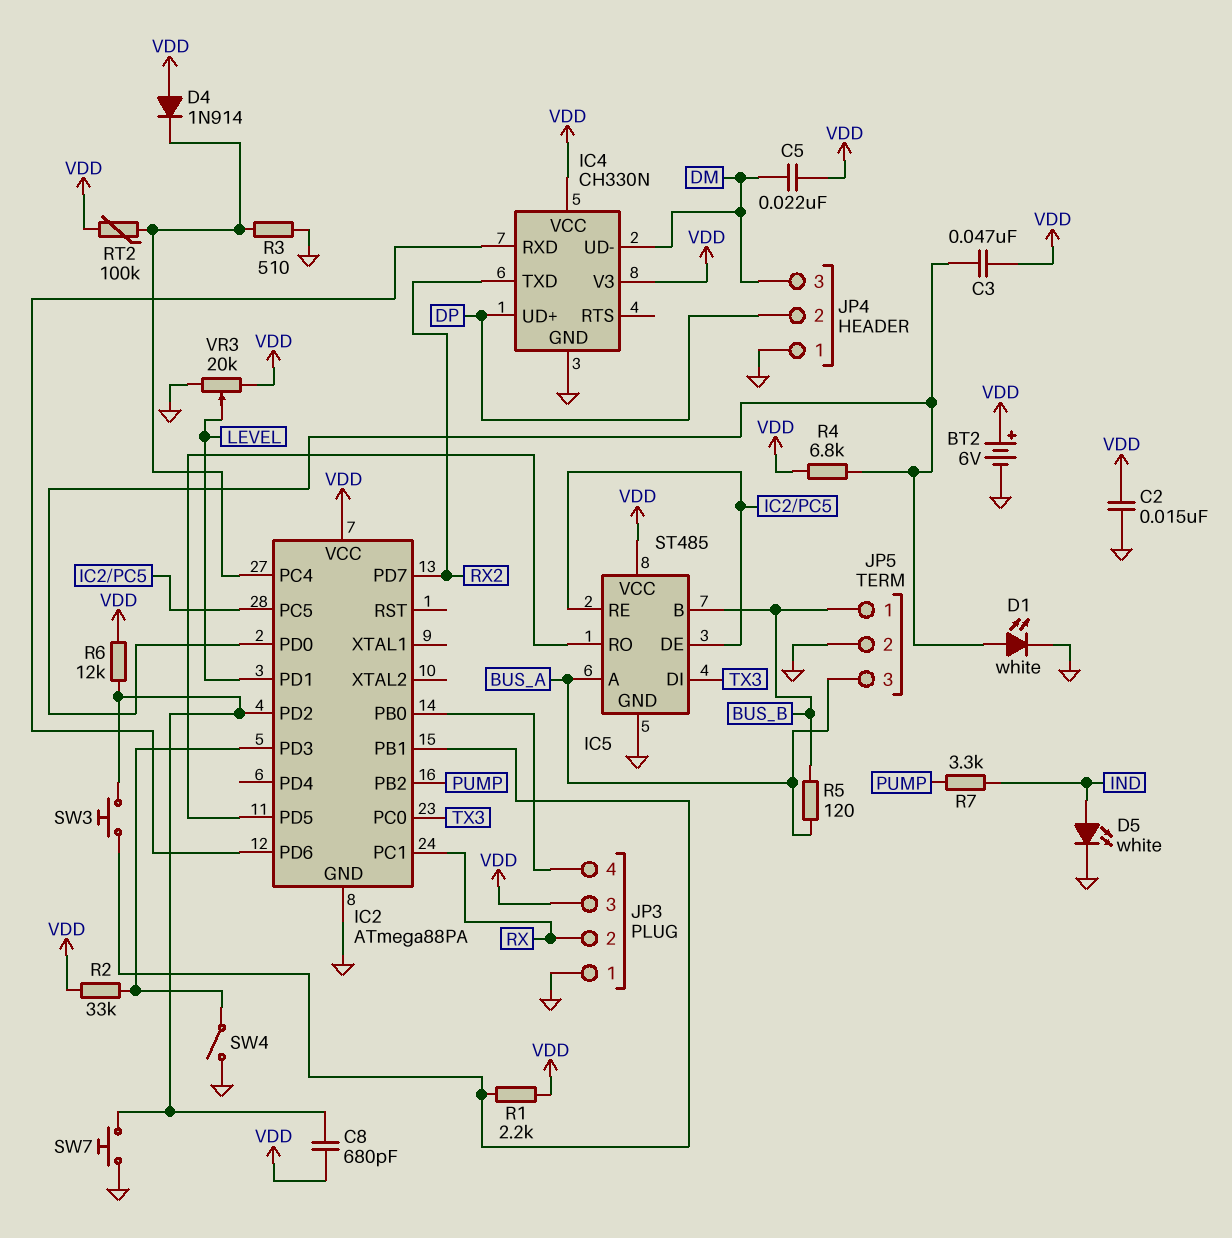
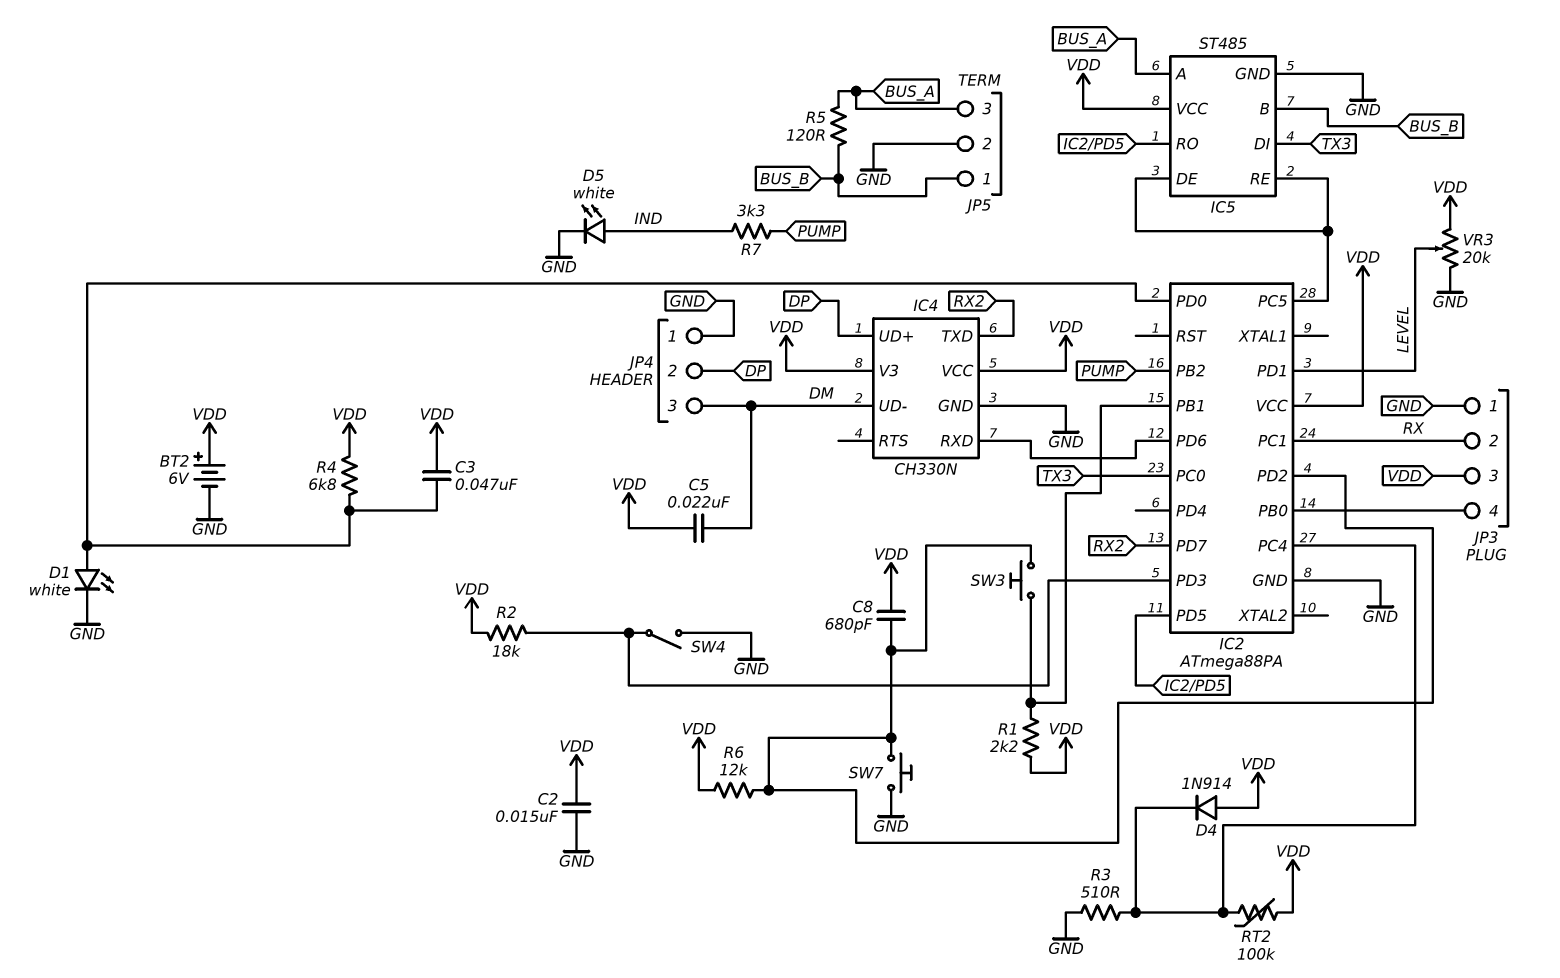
R2: 33k (IC2/PD3, VDD) -> 18k (IC2/PD3, VDD)

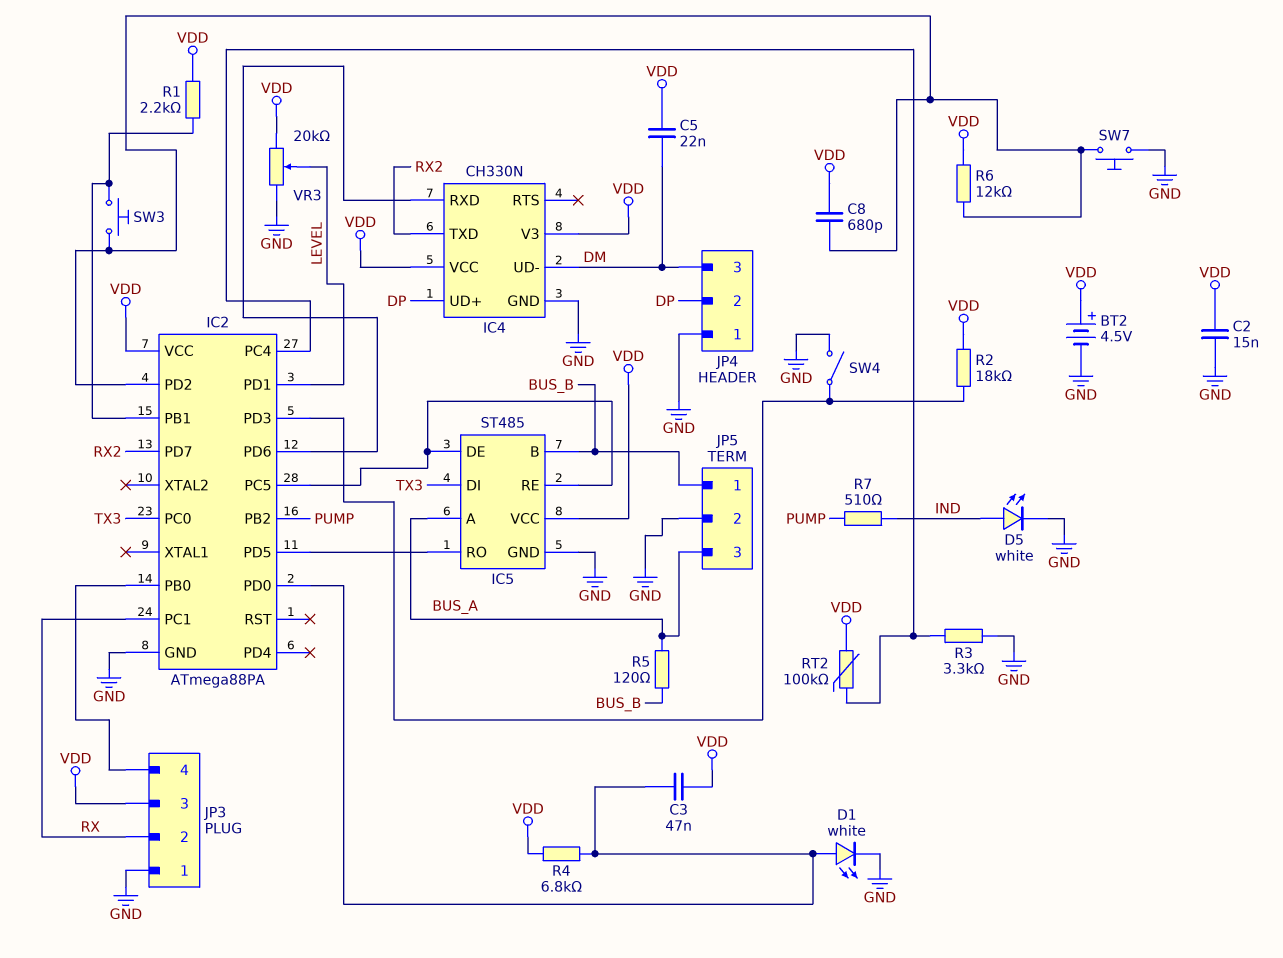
BT2: 6V (plus VDD, minus GND) -> 4.5V (plus VDD, minus GND)
D4: diode 1N914 (A VDD, K IC2/PC4) -> none
R3: 510 (GND, IC2/PC4) -> 3.3k (GND, IC2/PC4)
R7: 3.3k (IND, PUMP) -> 510 (IND, PUMP)

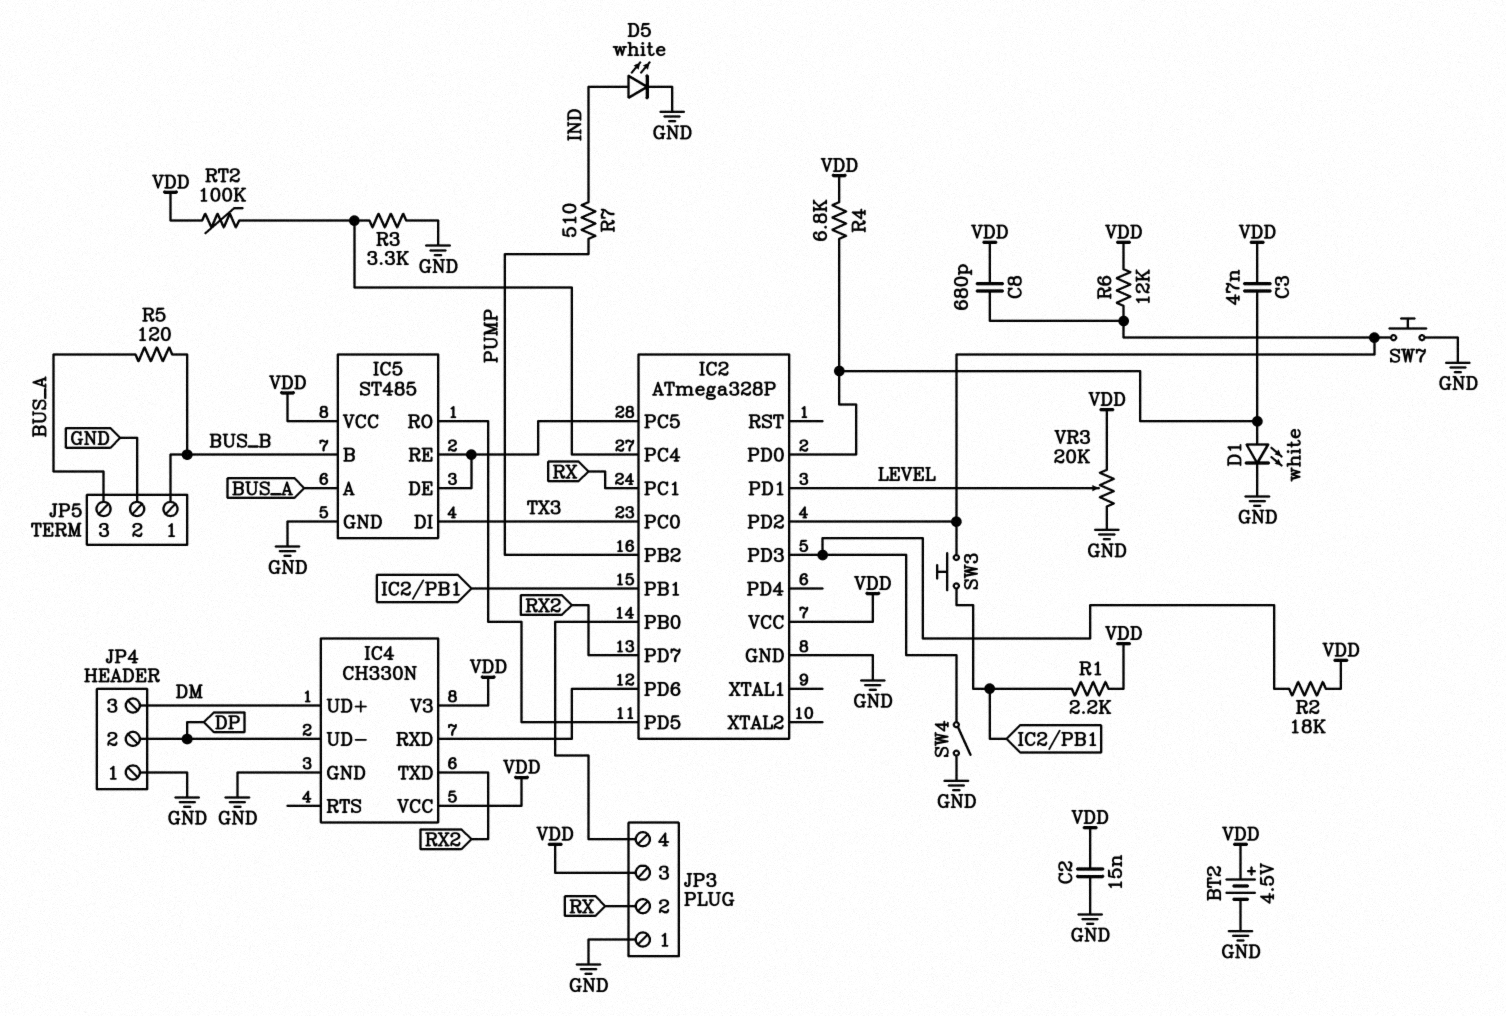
C5: 22nF (DM, VDD) -> none
IC2: ATmega88PA -> ATmega328P
IC4 pin UD+: DP -> DM
IC4 pin UD-: DM -> DP

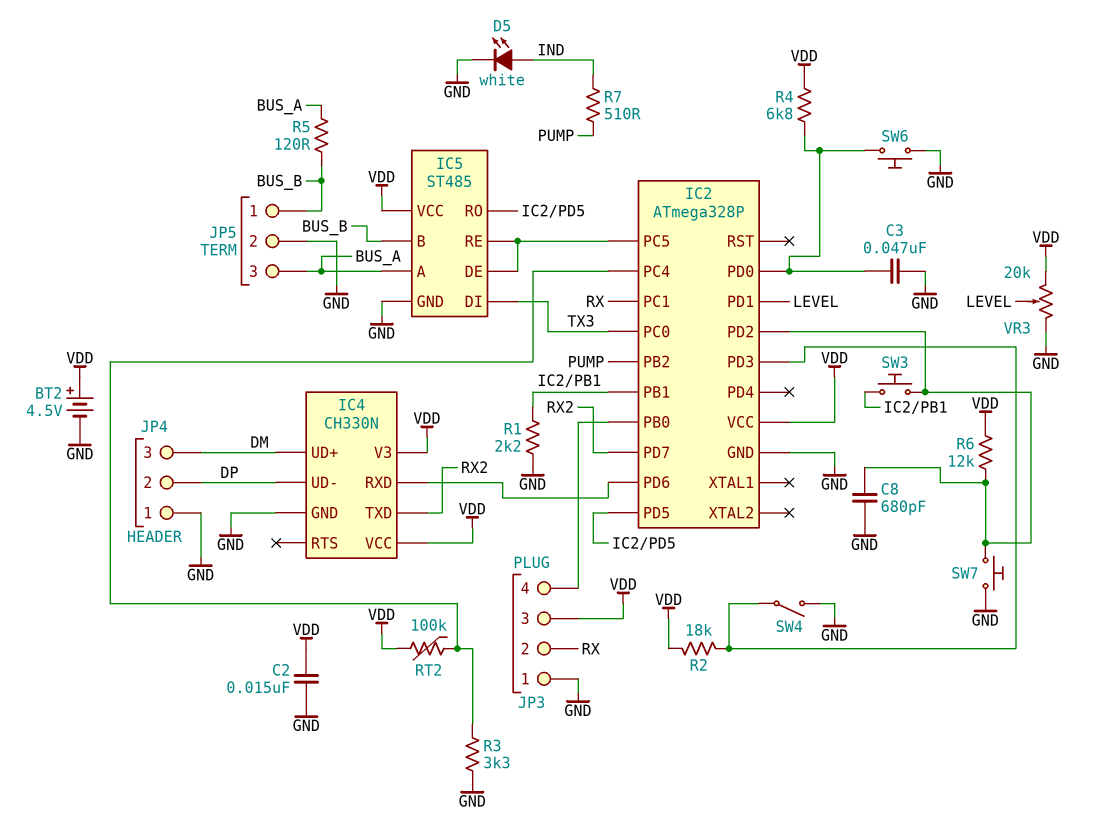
C3: 47nF (IC2/PD0, VDD) -> 47nF (GND, IC2/PD0)
C8: 680pF (IC2/PD2, VDD) -> 680pF (GND, IC2/PD2)
D1: LED white (A IC2/PD0, K GND) -> none
R1: 2.2k (IC2/PB1, VDD) -> 2.2k (GND, IC2/PB1)
SW6: none -> button (GND, IC2/PD0)

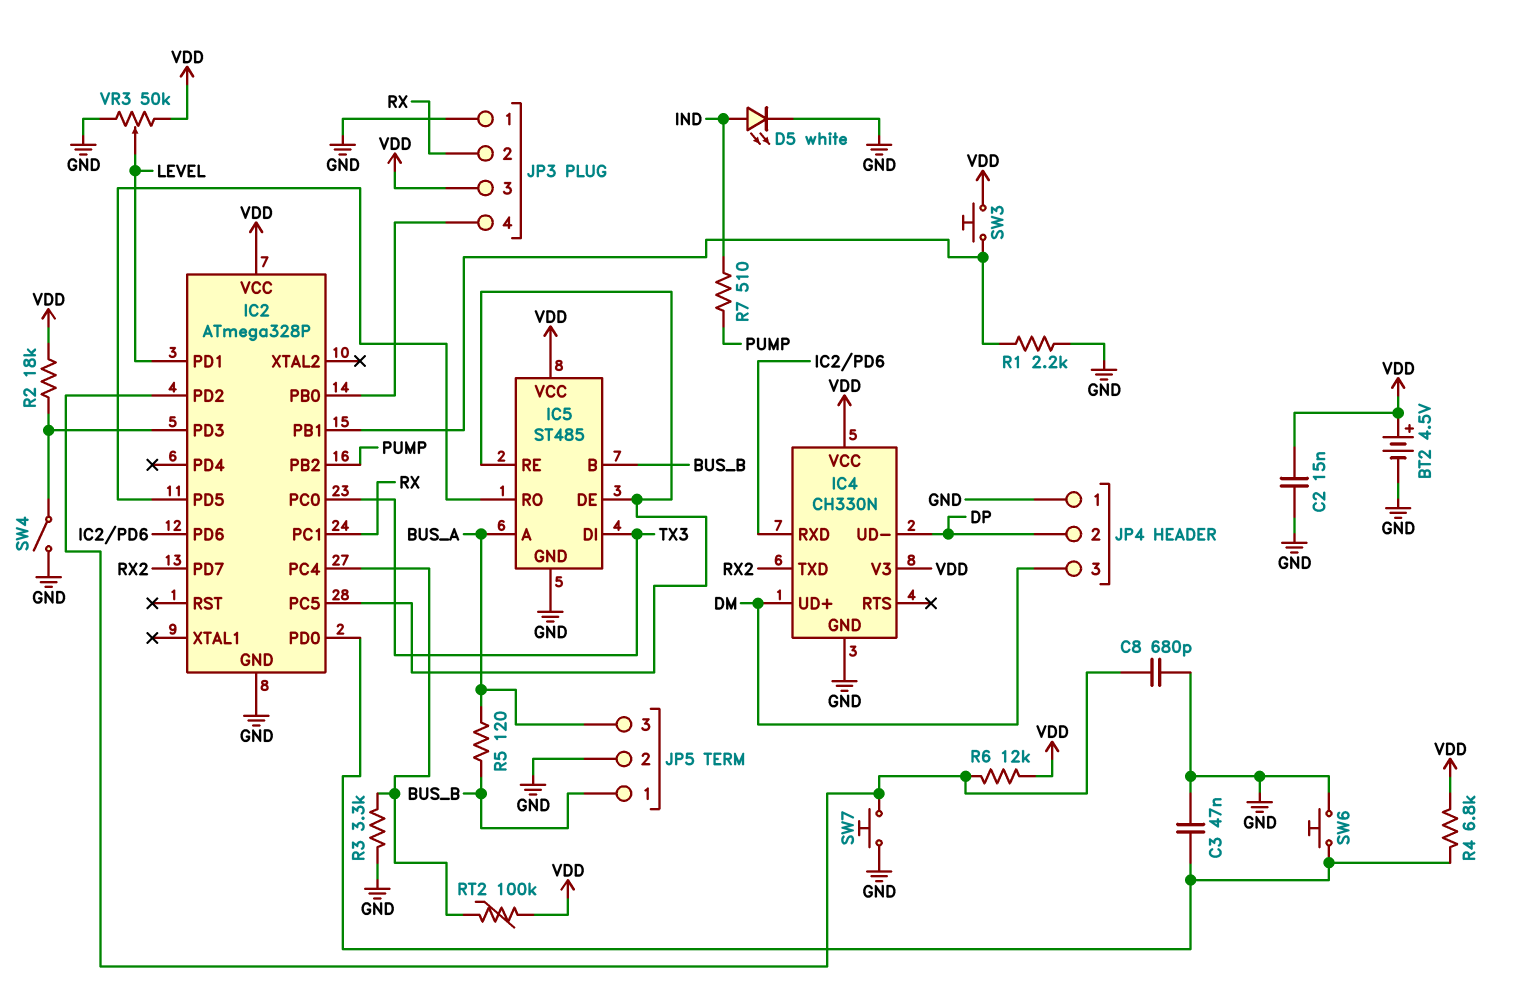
SW3: button (IC2/PB1, IC2/PD2) -> button (IC2/PB1, VDD)
VR3: 20k (GND, VDD, wiper LEVEL) -> 50k (GND, VDD, wiper LEVEL)

